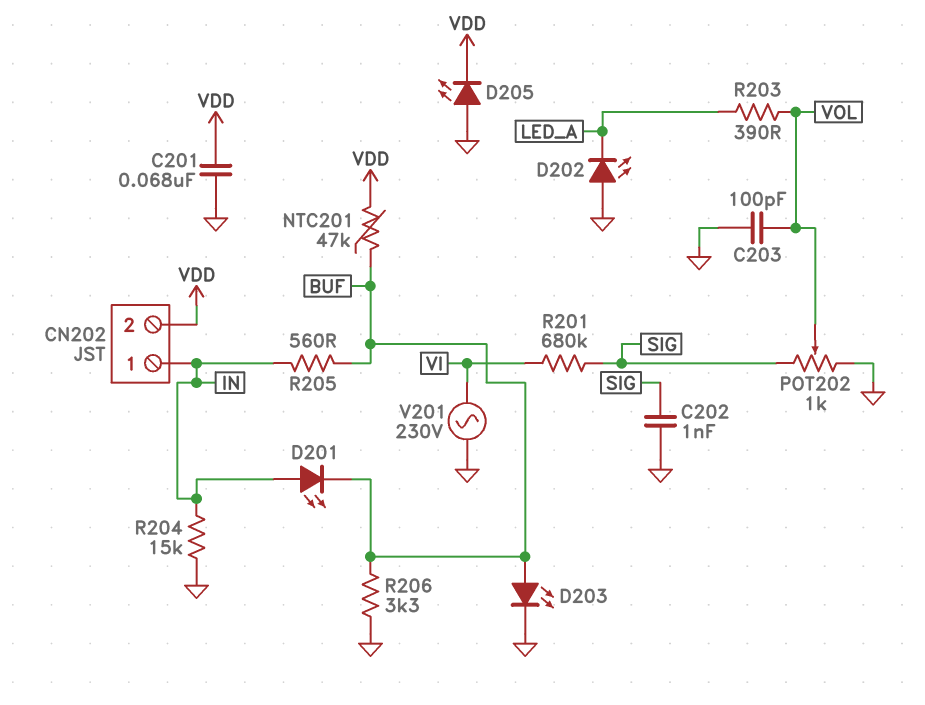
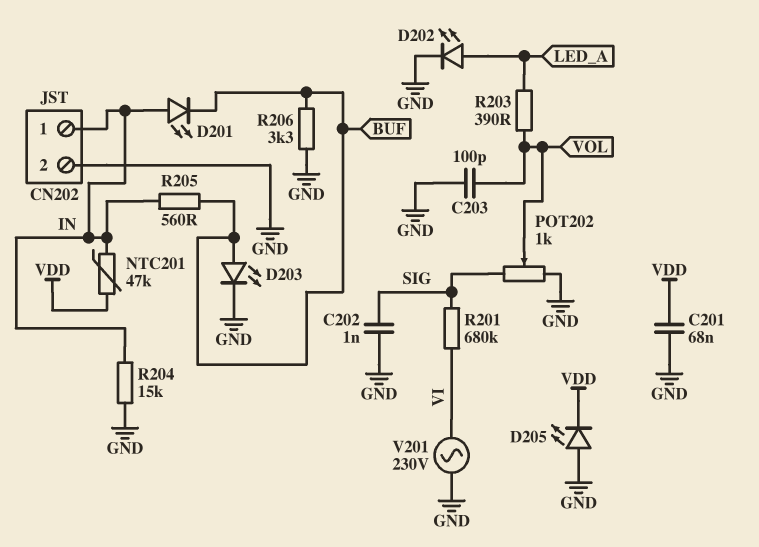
CN202 pin 2: VDD -> GND
D202: LED (A GND, K LED_A) -> LED (A LED_A, K GND)
NTC201: 47k (BUF, VDD) -> 47k (IN, VDD)

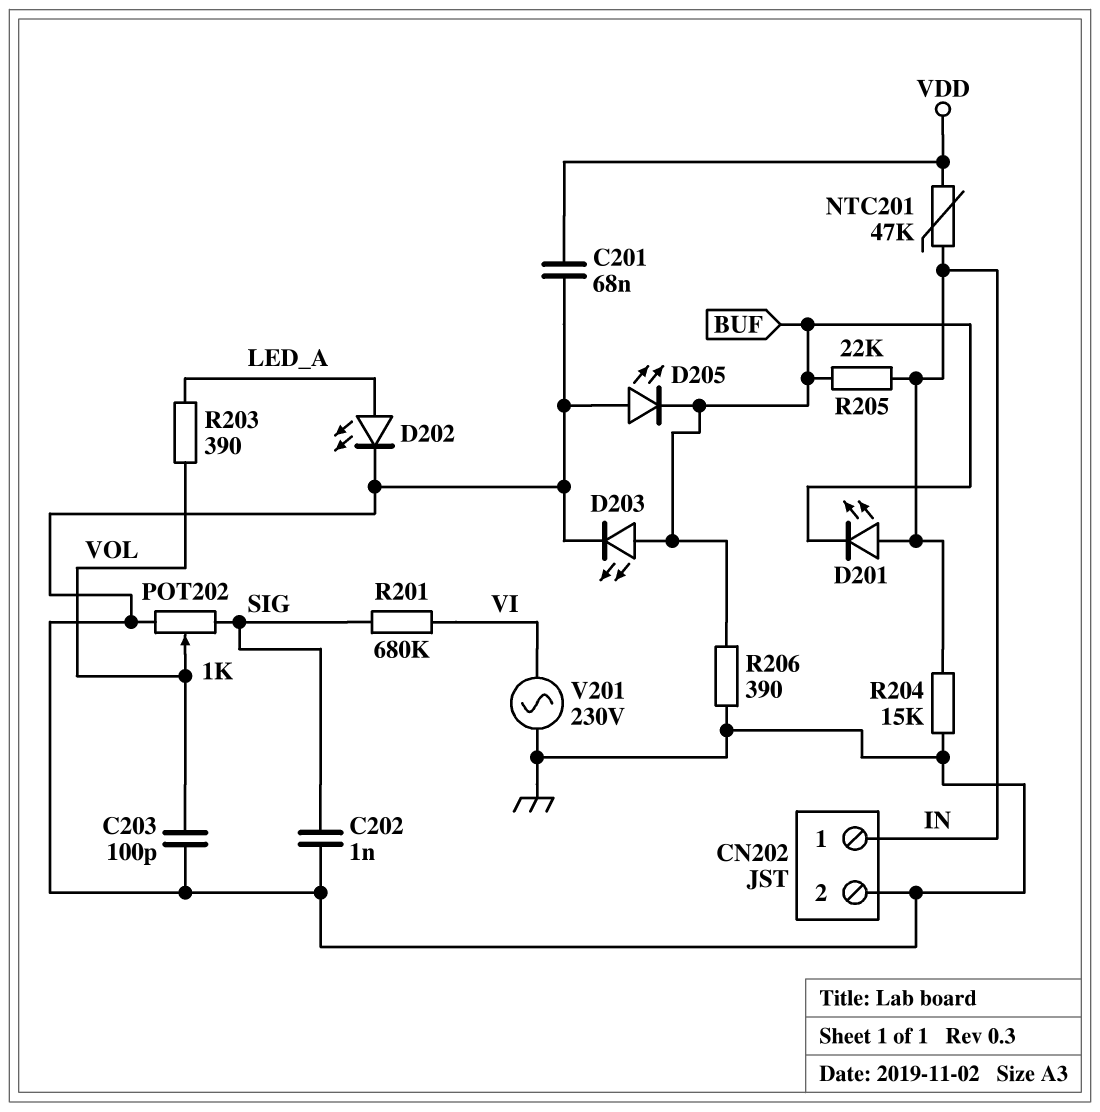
D205: LED (A GND, K VDD) -> LED (A GND, K BUF)
R205: 560 (BUF, IN) -> 22k (BUF, IN)
R206: 3.3k (BUF, GND) -> 390 (BUF, GND)

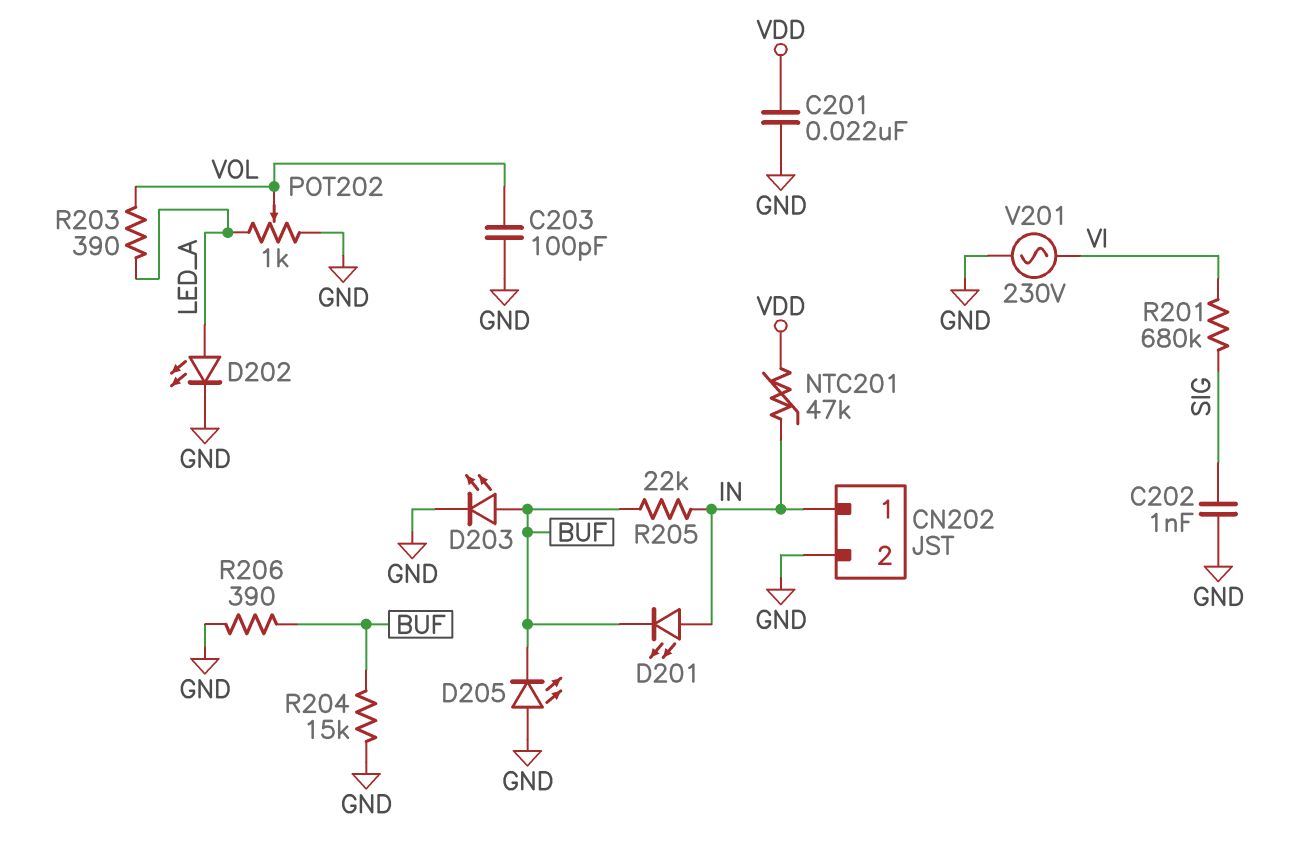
C201: 68nF (GND, VDD) -> 22nF (GND, VDD)
POT202: 1k (GND, SIG, wiper VOL) -> 1k (GND, LED_A, wiper VOL)
R204: 15k (GND, IN) -> 15k (BUF, GND)

